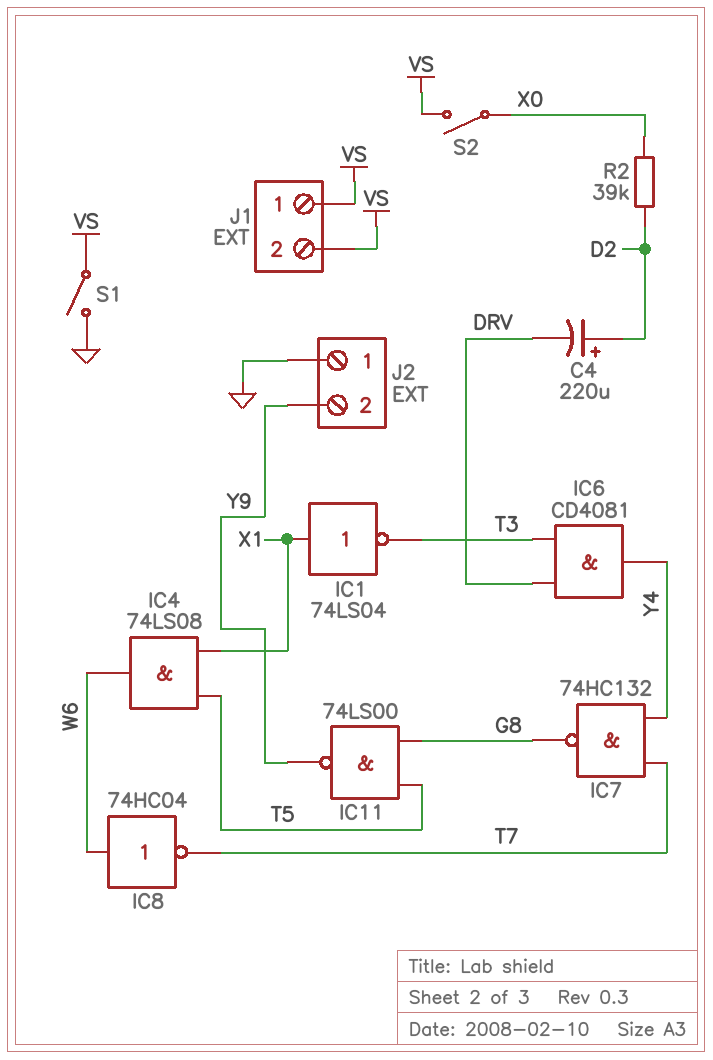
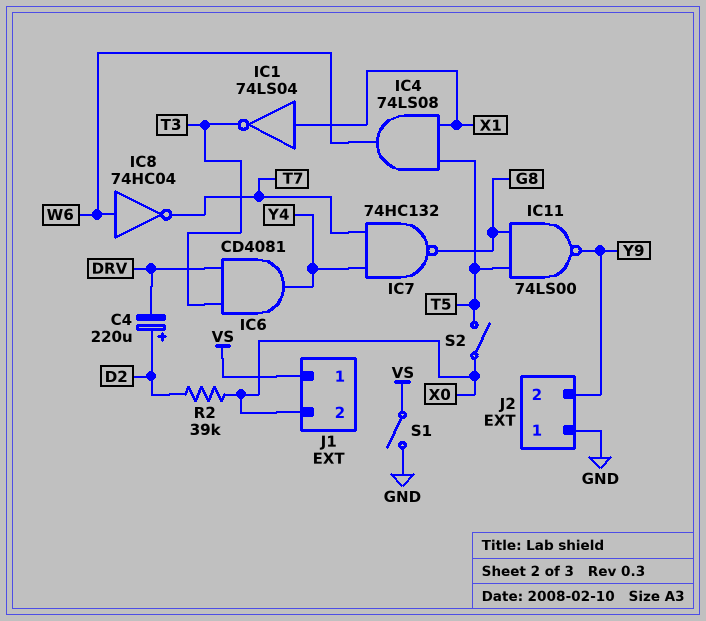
J1 pin 2: VS -> X0
S2: switch (VS, X0) -> switch (T5, X0)

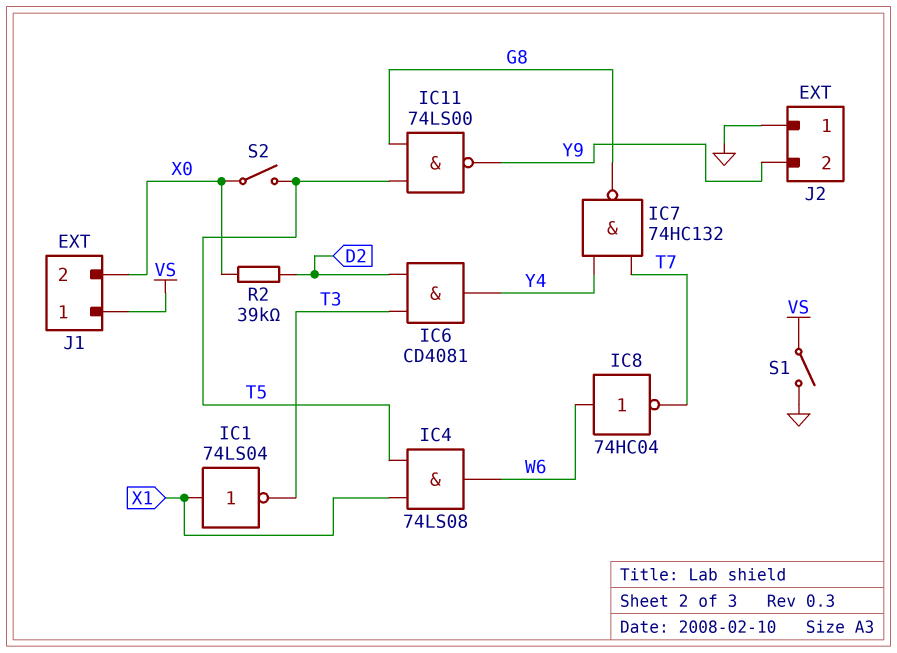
C4: 220uF (plus D2, minus DRV) -> none
IC6: AND CD4081 (in DRV, in T3, out Y4) -> AND CD4081 (in D2, in T3, out Y4)

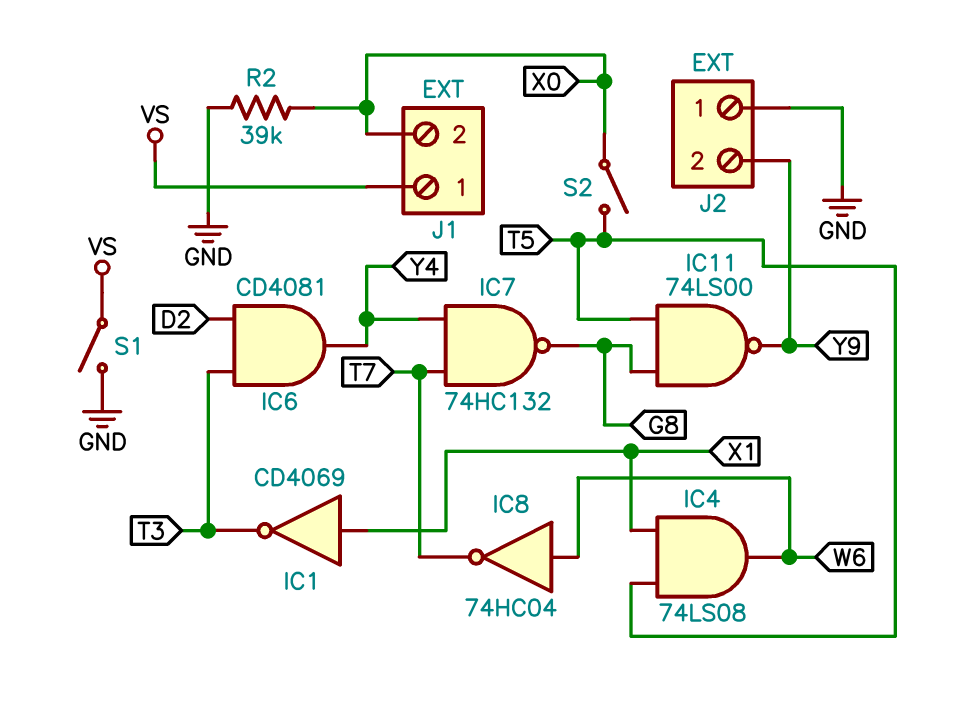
IC1: NOT 74LS04 (in X1, out T3) -> NOT CD4069 (in X1, out T3)
R2: 39k (D2, X0) -> 39k (GND, X0)

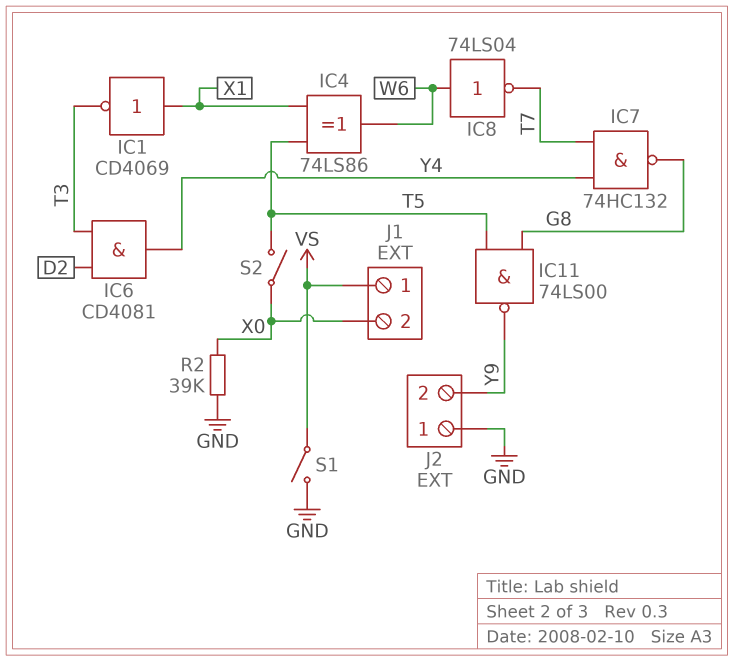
IC4: AND 74LS08 (in T5, in X1, out W6) -> XOR 74LS86 (in T5, in X1, out W6)
IC8: NOT 74HC04 (in W6, out T7) -> NOT 74LS04 (in W6, out T7)

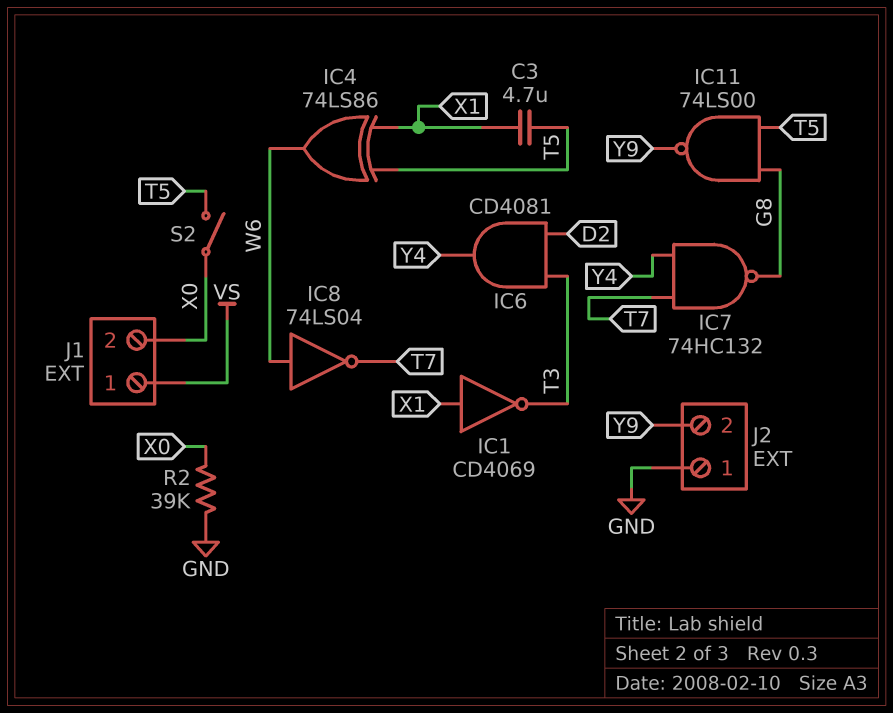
C3: none -> 4.7uF (T5, X1)
S1: switch (GND, VS) -> none

